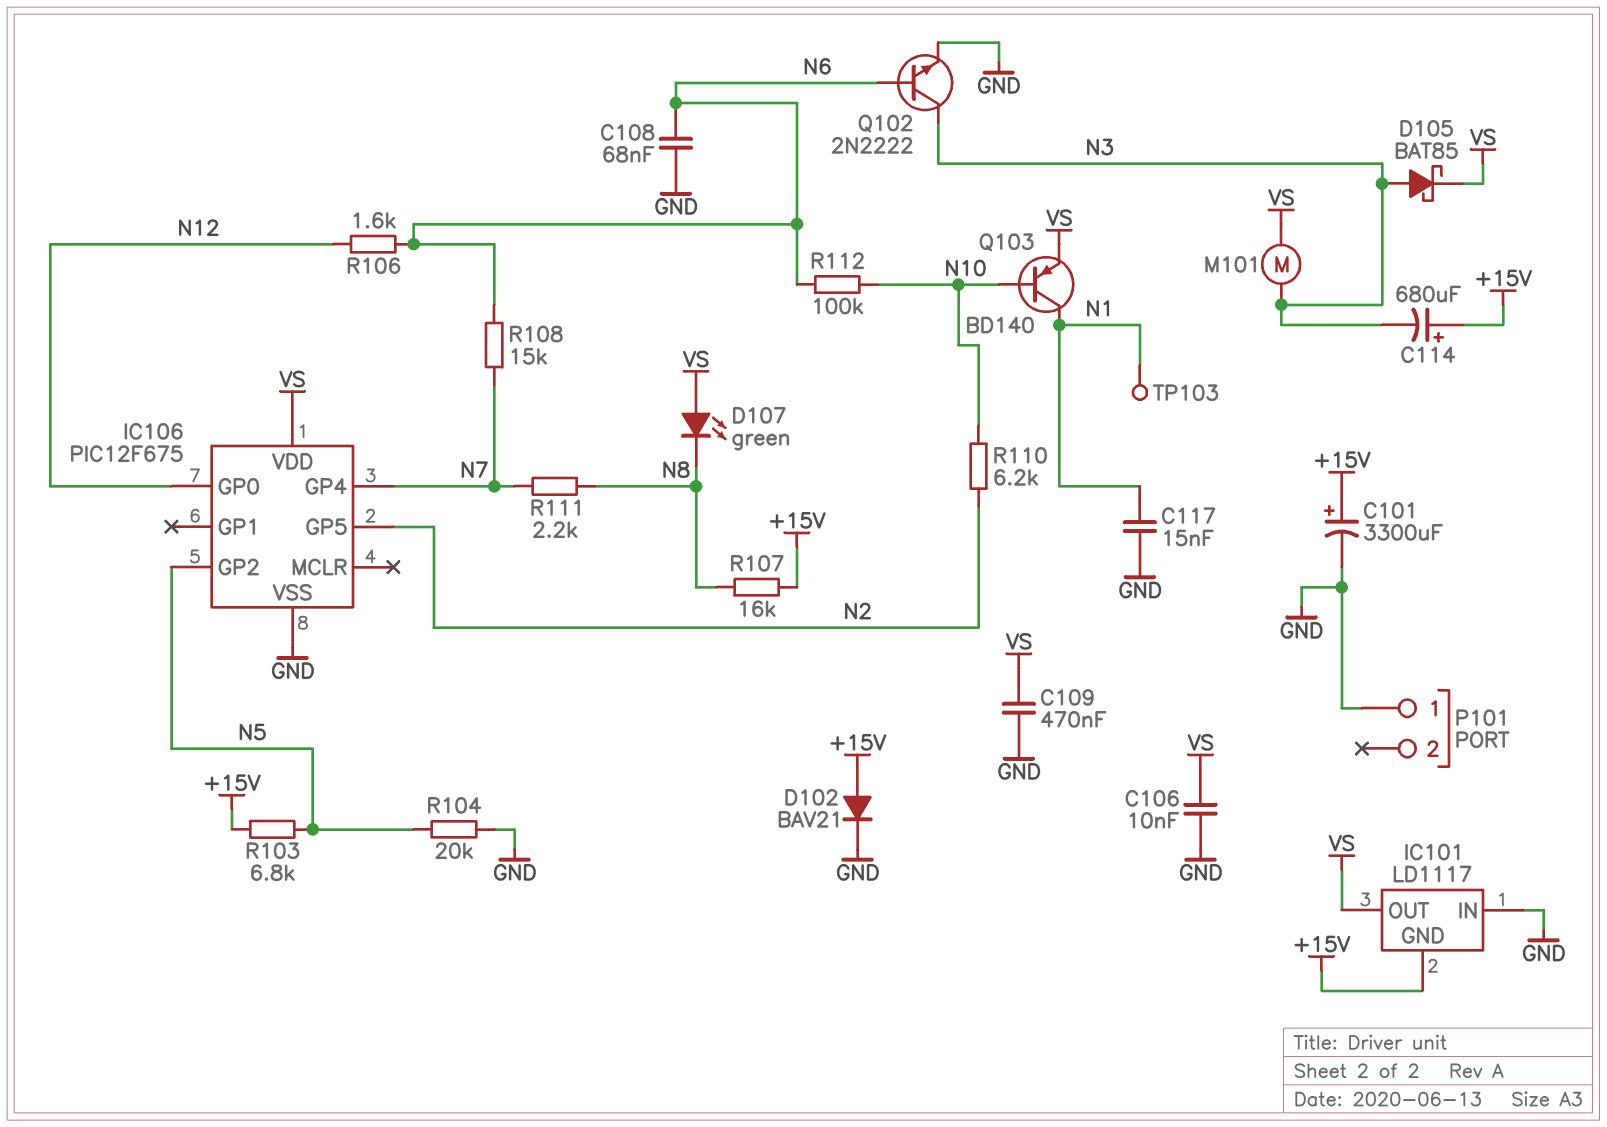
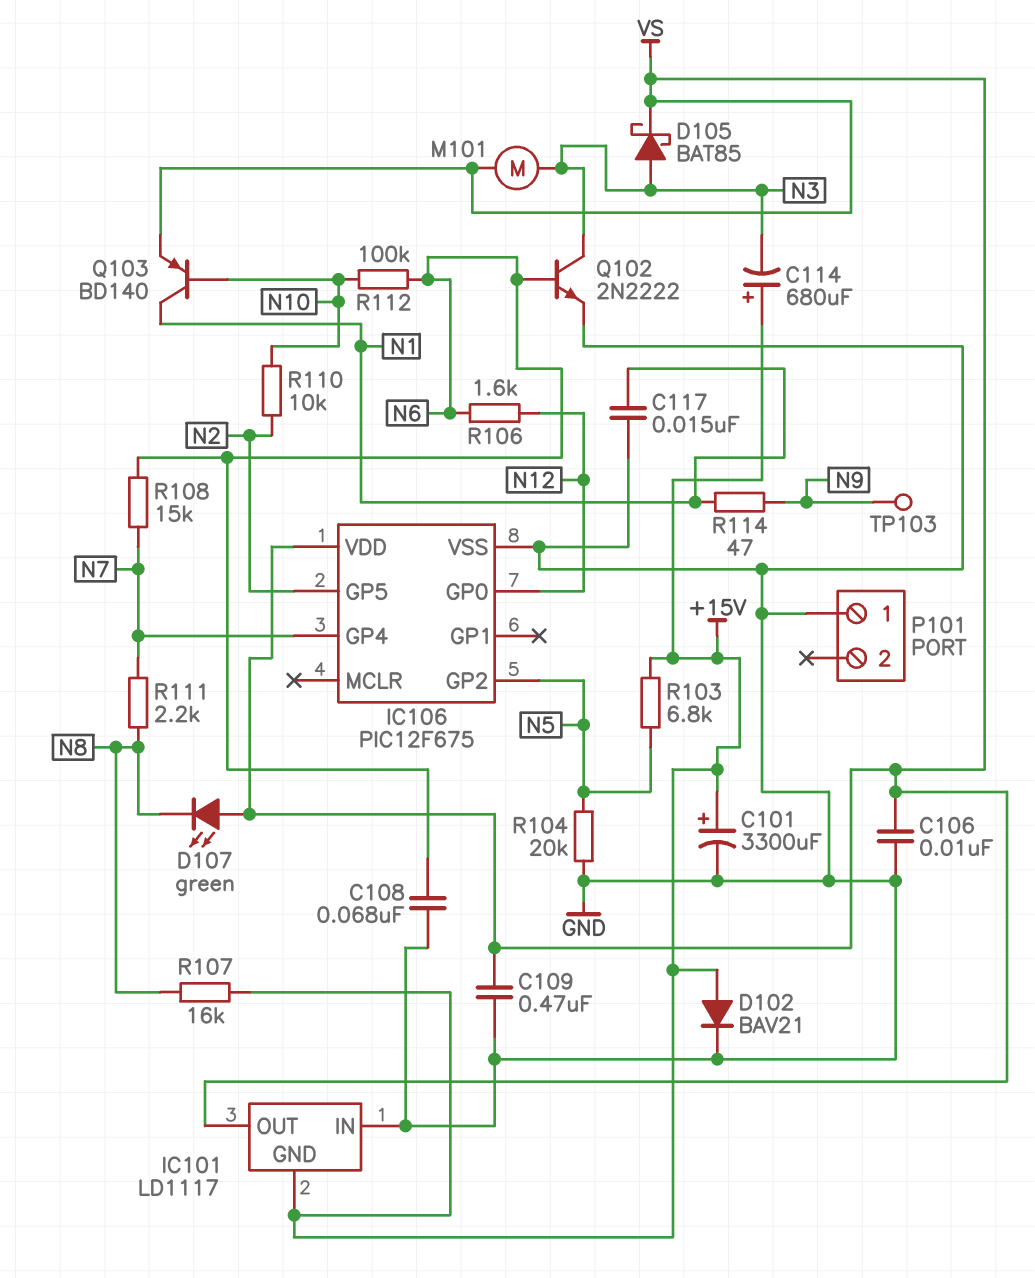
R110: 6.2k (N2, N10) -> 10k (N2, N10)
R114: none -> 47 (N1, N9)
TP103: test point (N1) -> test point (N9)

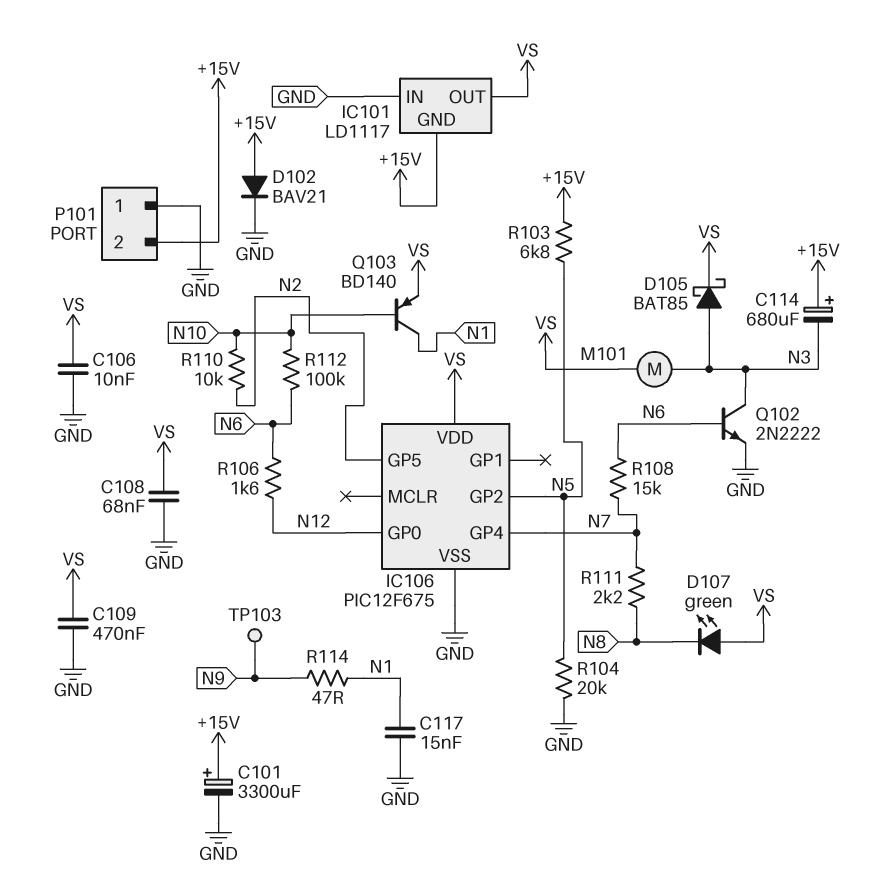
C108: 68nF (GND, N6) -> 68nF (GND, VS)
P101 pin 2: none -> +15V
R107: 16k (+15V, N8) -> none

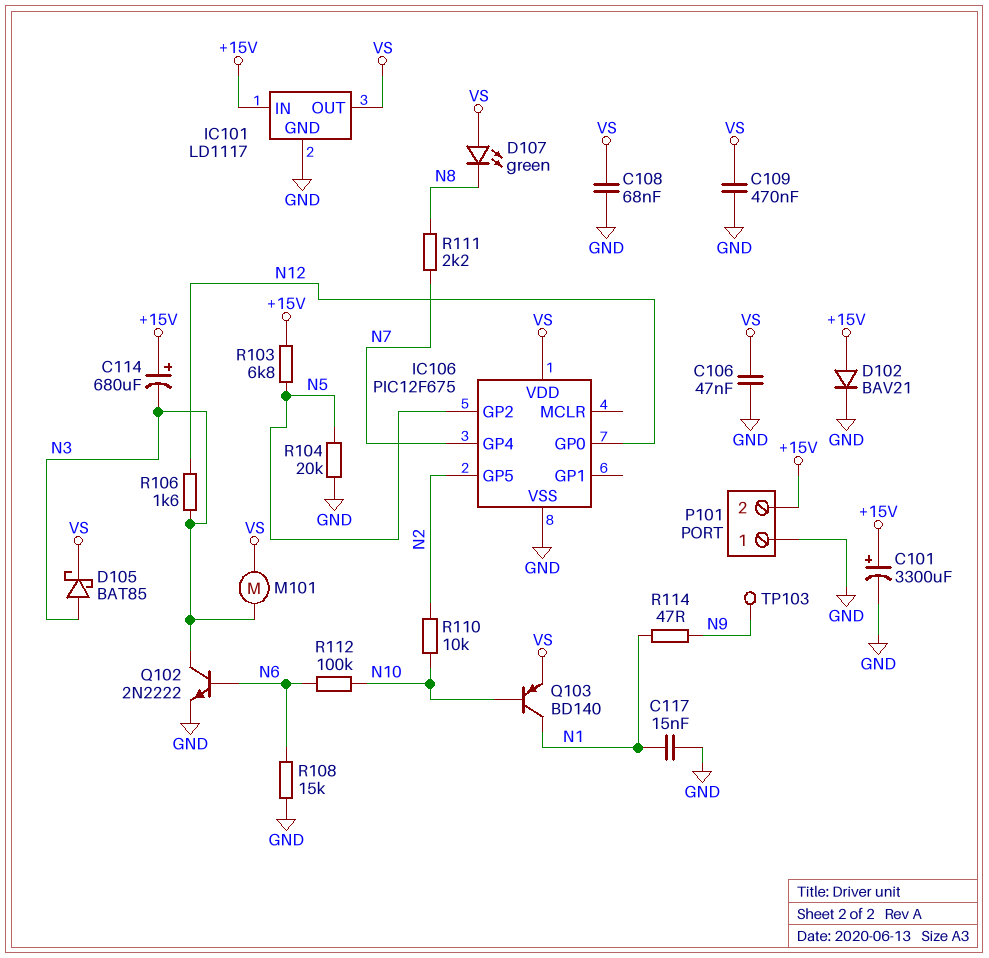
C106: 10nF (GND, VS) -> 47nF (GND, VS)
IC101 pin GND: +15V -> GND
IC101 pin IN: GND -> +15V
R106: 1.6k (N6, N12) -> 1.6k (N3, N12)
R108: 15k (N6, N7) -> 15k (GND, N6)

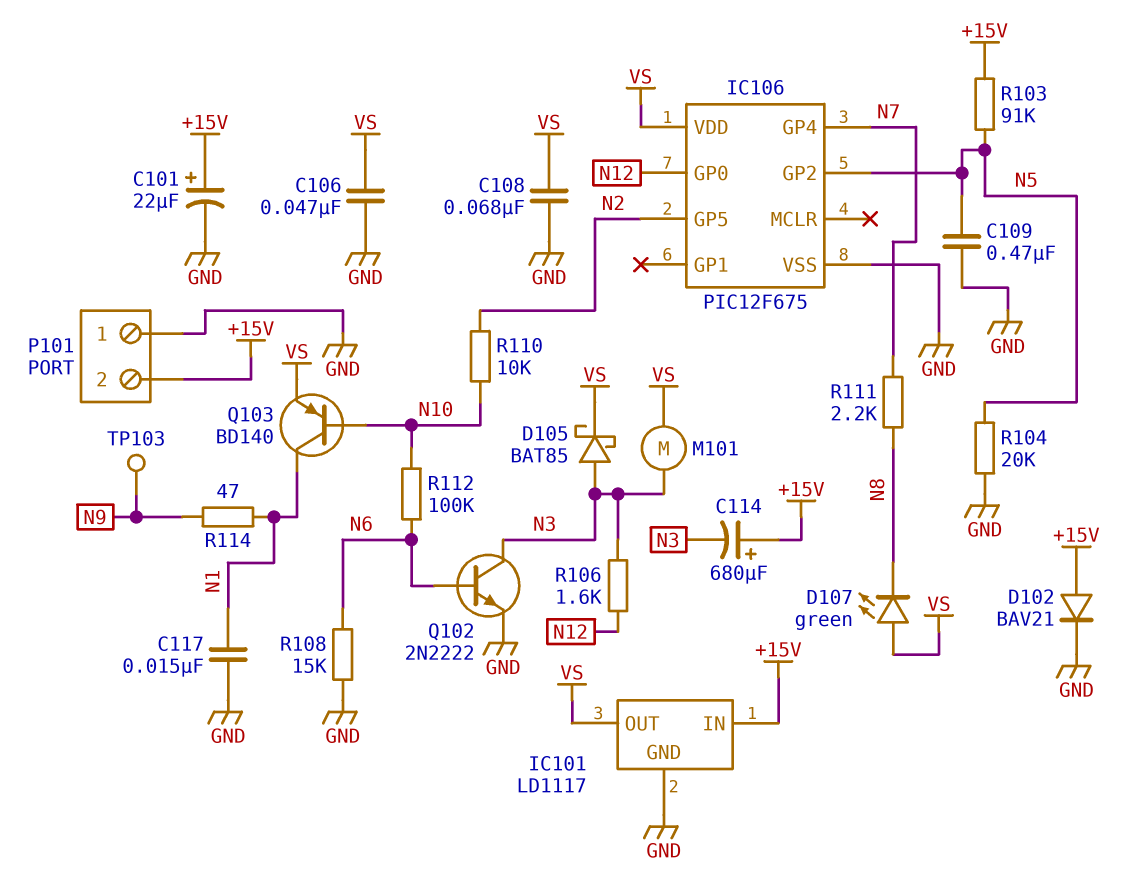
C101: 3300uF (plus +15V, minus GND) -> 22uF (plus +15V, minus GND)
C109: 470nF (GND, VS) -> 470nF (GND, N5)
R103: 6.8k (+15V, N5) -> 91k (+15V, N5)

